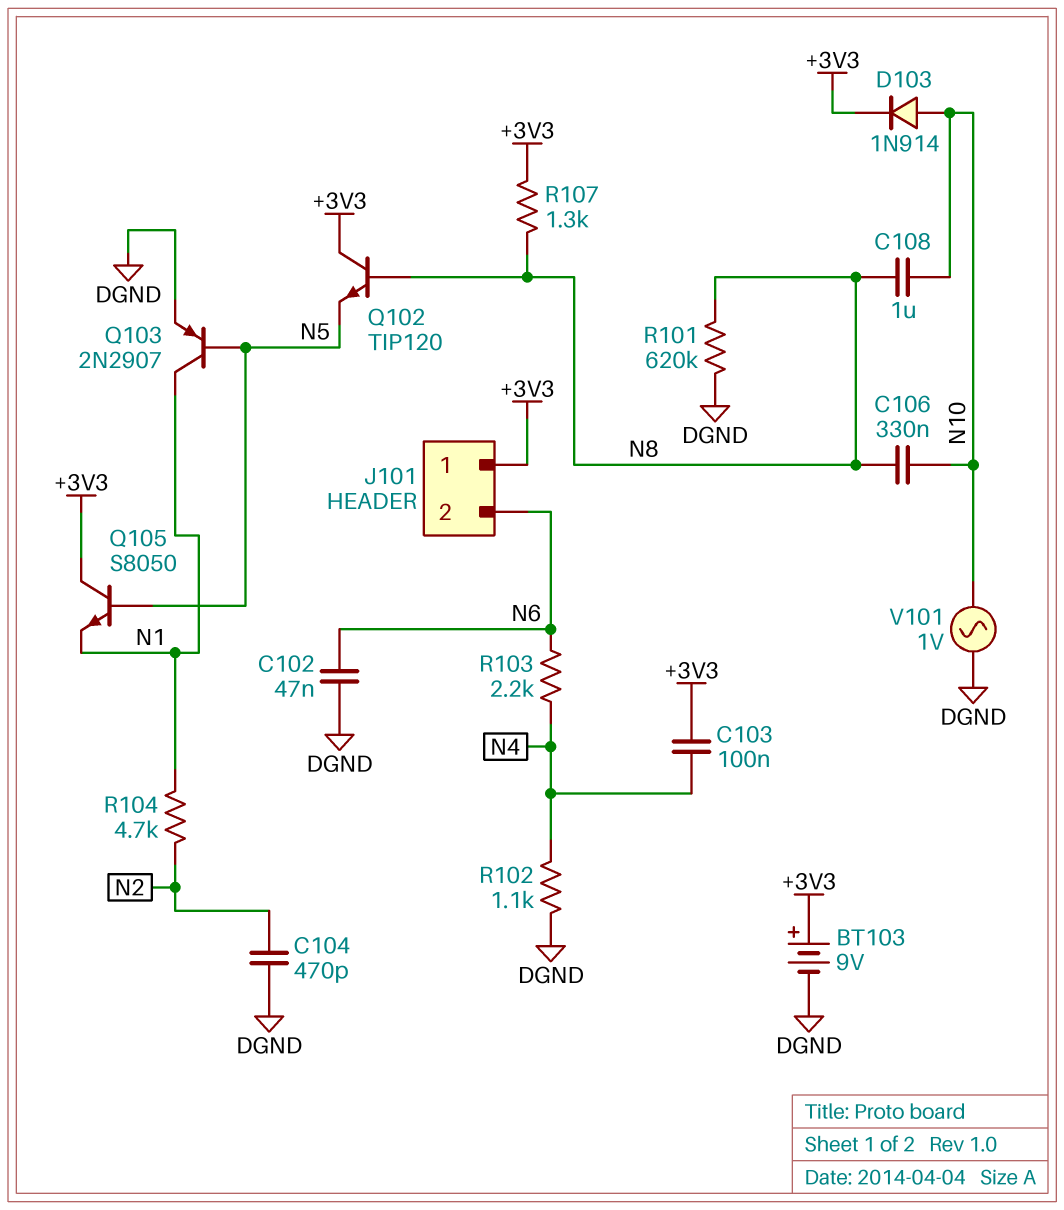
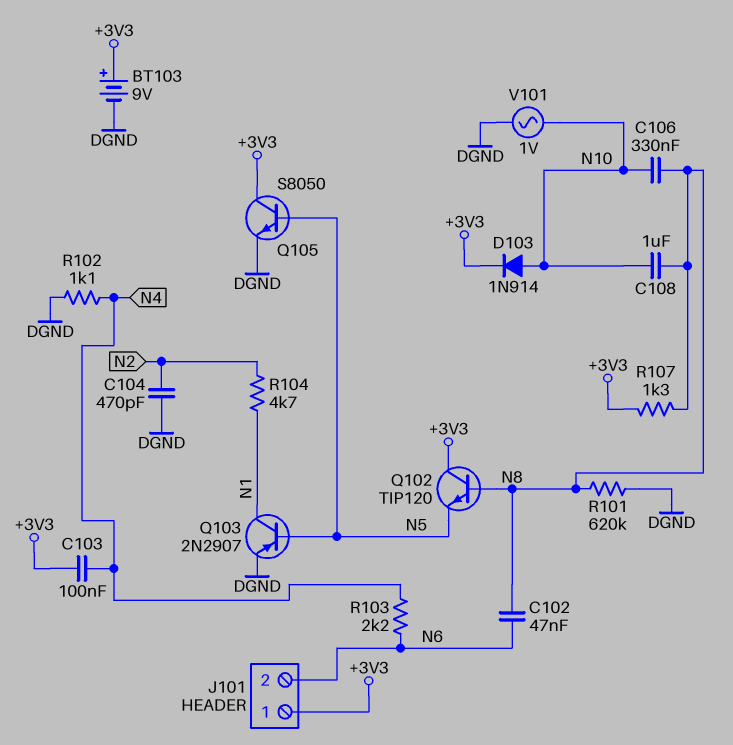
C102: 47nF (DGND, N6) -> 47nF (N6, N8)
Q105: NPN S8050 (B N5, C +3V3, E N1) -> NPN S8050 (B N5, C +3V3, E DGND)

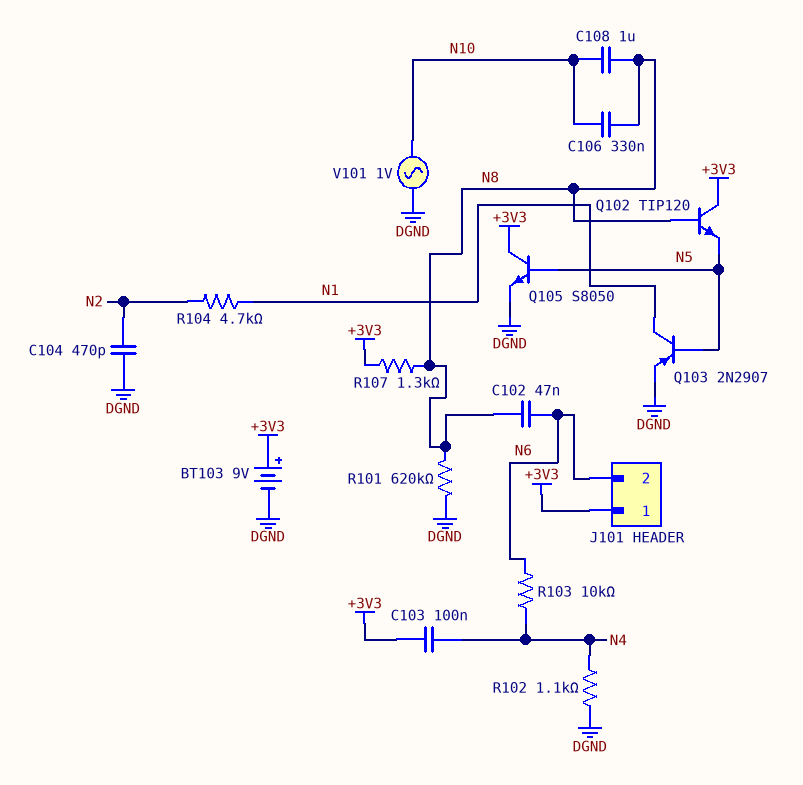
D103: diode 1N914 (A N10, K +3V3) -> none
R103: 2.2k (N4, N6) -> 10k (N4, N6)

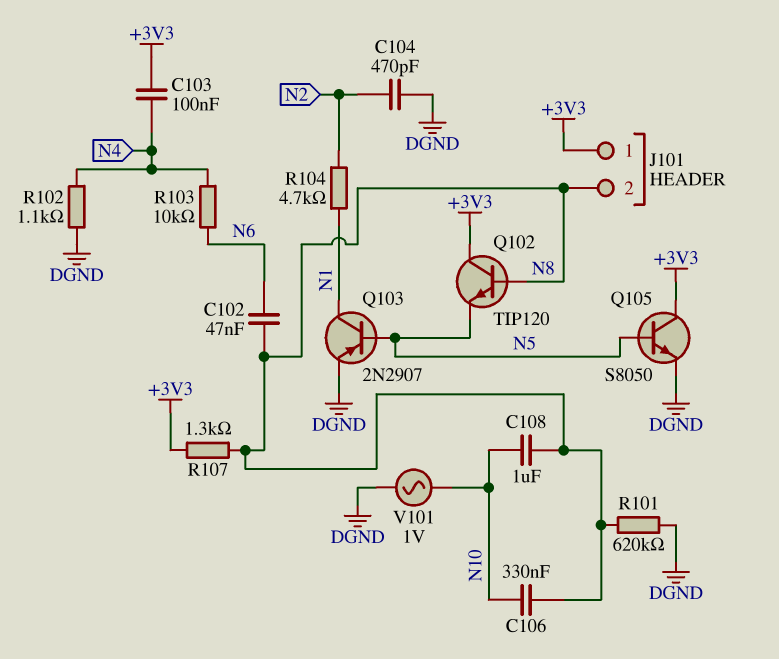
BT103: 9V (plus +3V3, minus DGND) -> none
J101 pin 2: N6 -> N8

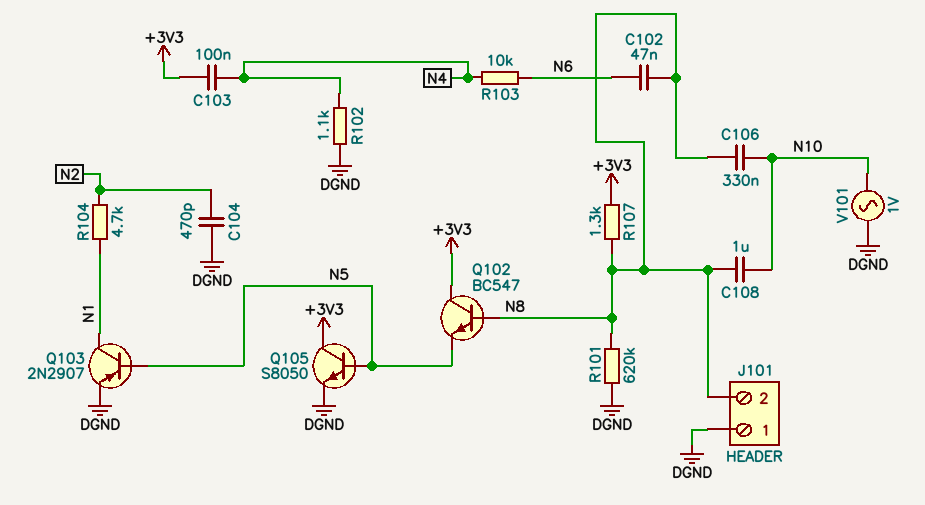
J101 pin 1: +3V3 -> DGND
Q102: NPN TIP120 (B N8, C +3V3, E N5) -> NPN BC547 (B N8, C +3V3, E N5)

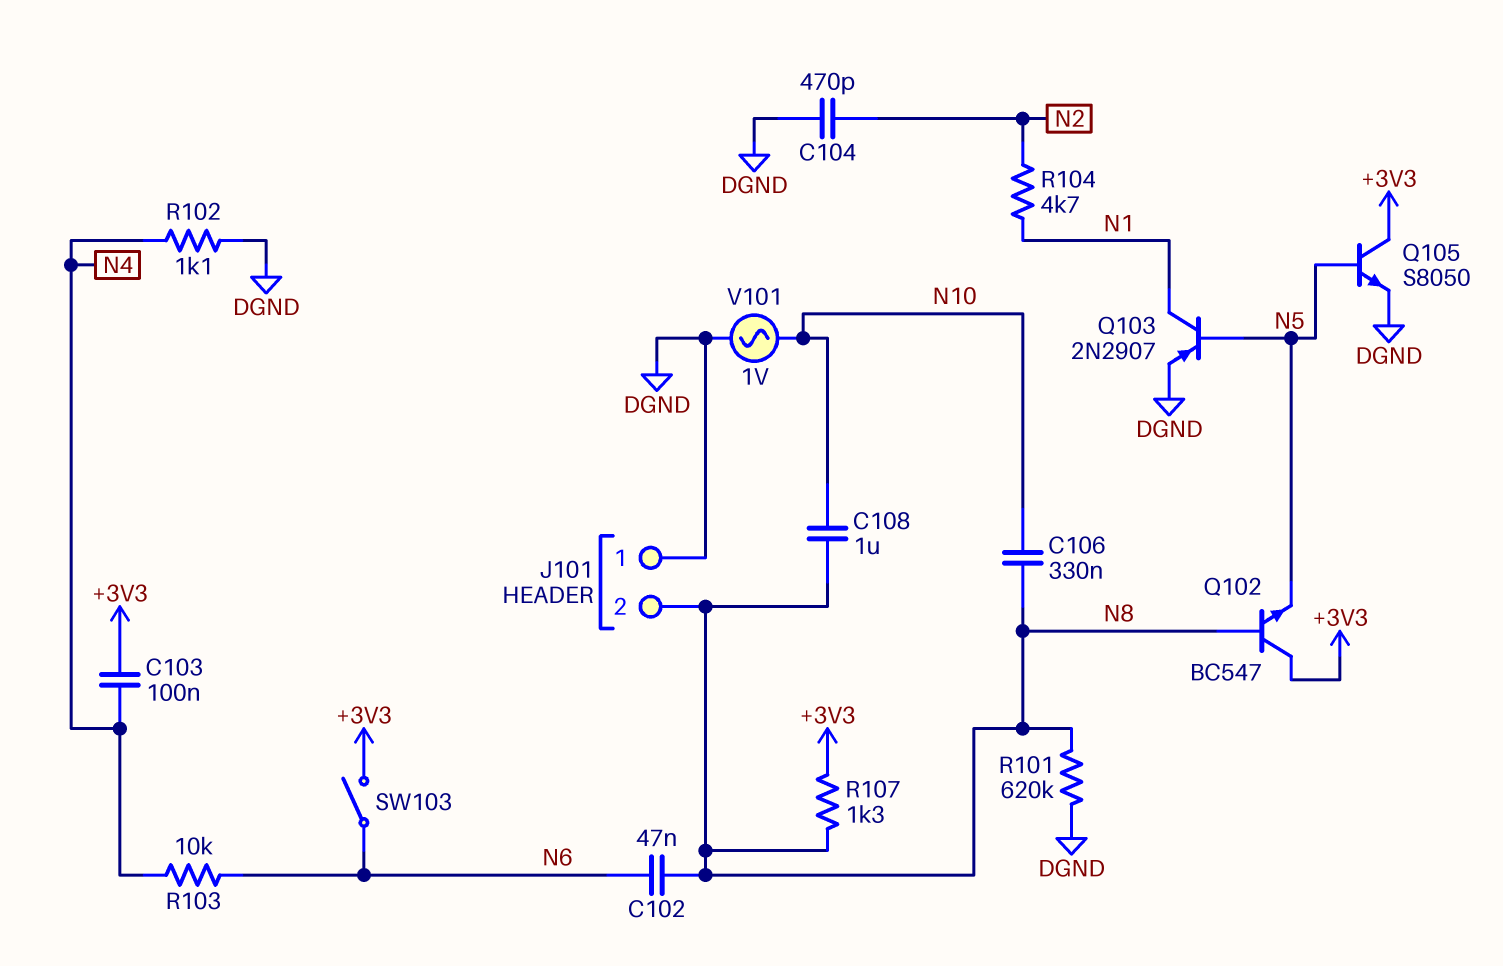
SW103: none -> switch (+3V3, N6)

